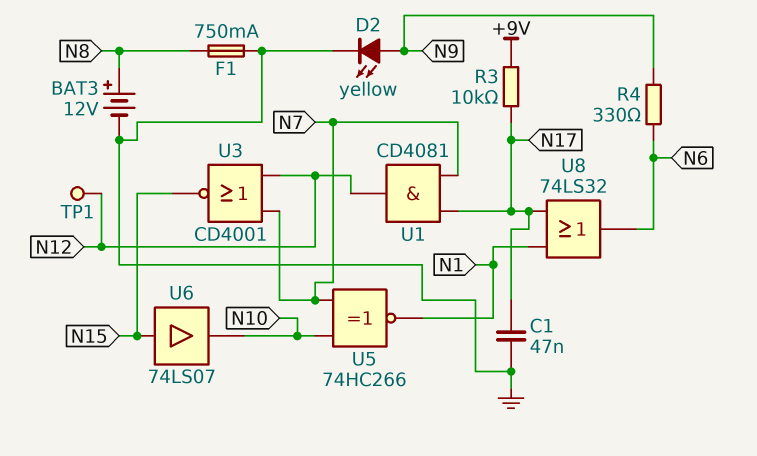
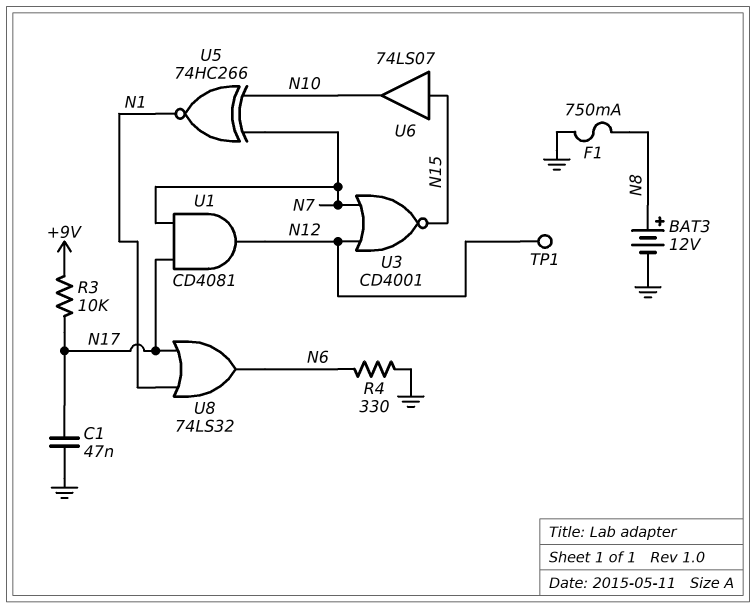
D2: LED yellow (A N9, K GND) -> none
R4: 330 (N6, N9) -> 330 (GND, N6)

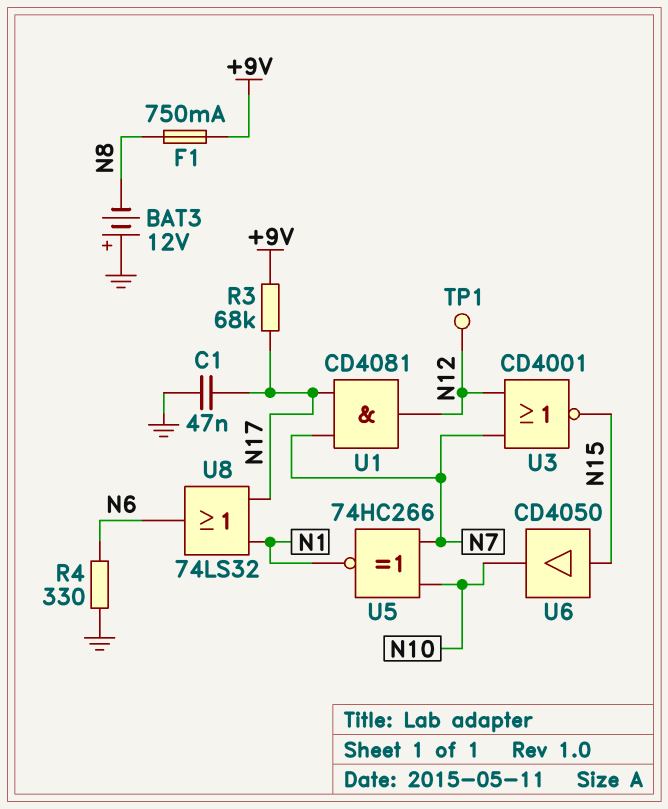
BAT3: 12V (plus N8, minus GND) -> 12V (plus GND, minus N8)
F1: 750mA (GND, N8) -> 750mA (+9V, N8)
R3: 10k (+9V, N17) -> 68k (+9V, N17)
U6: buffer 74LS07 (in N15, out N10) -> buffer CD4050 (in N15, out N10)

